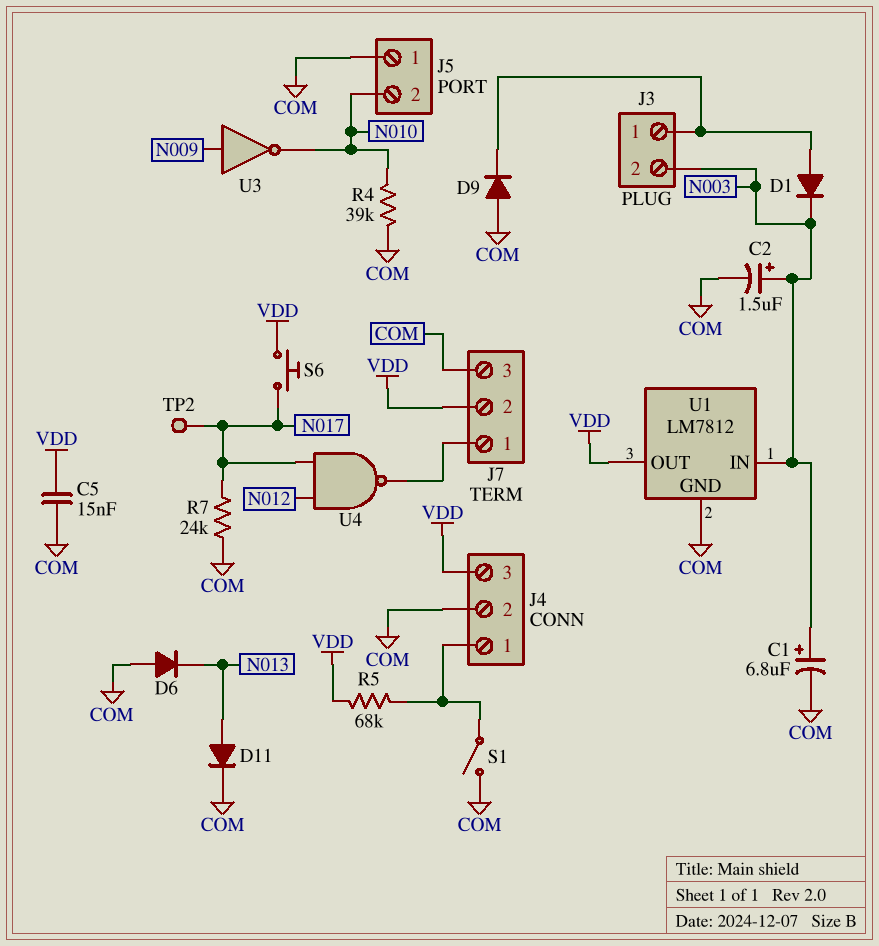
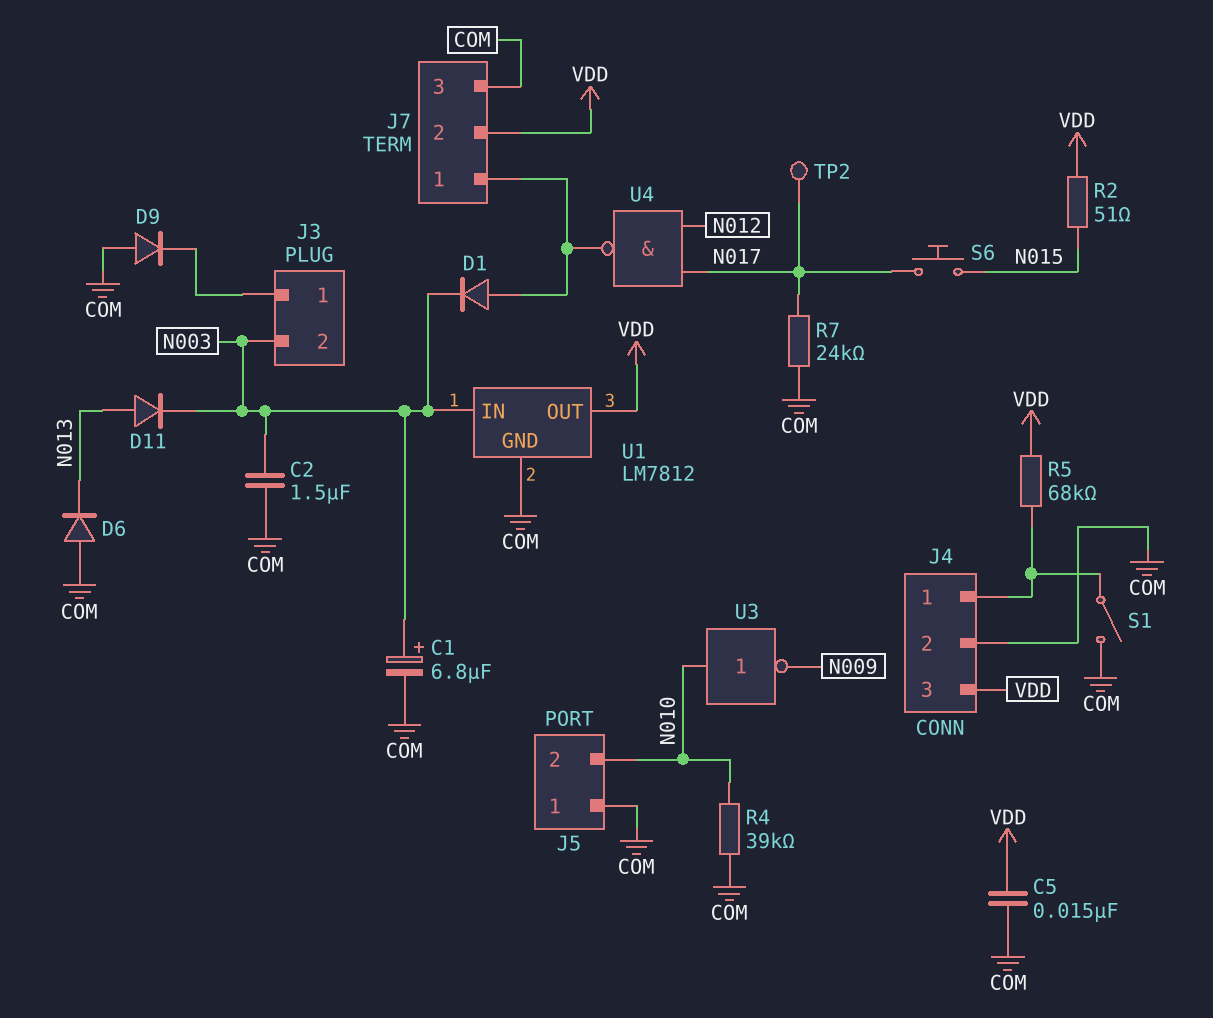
C2: 1.5uF (plus N003, minus COM) -> 1.5uF (COM, N003)
D1: diode (A J3/1, K N003) -> diode (A J7/1, K N003)
D11: diode (A N013, K COM) -> diode (A N013, K N003)
R2: none -> 51 (N015, VDD)
S6: button (N017, VDD) -> button (N015, N017)
U3: NOT (in N009, out N010) -> NOT (in N010, out N009)

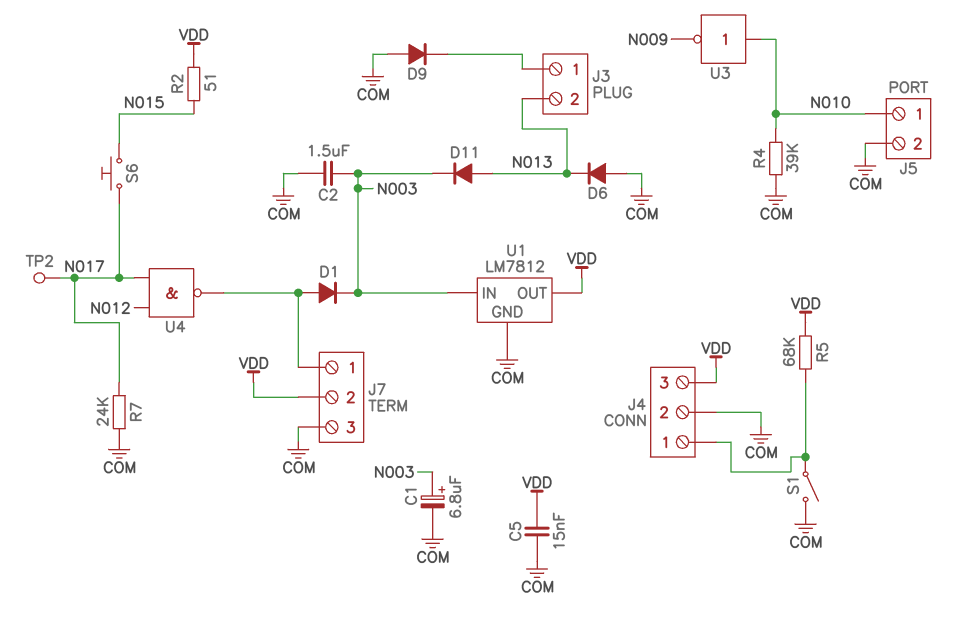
J3 pin 2: N003 -> N013
J5 pin 1: COM -> N010
J5 pin 2: N010 -> COM

